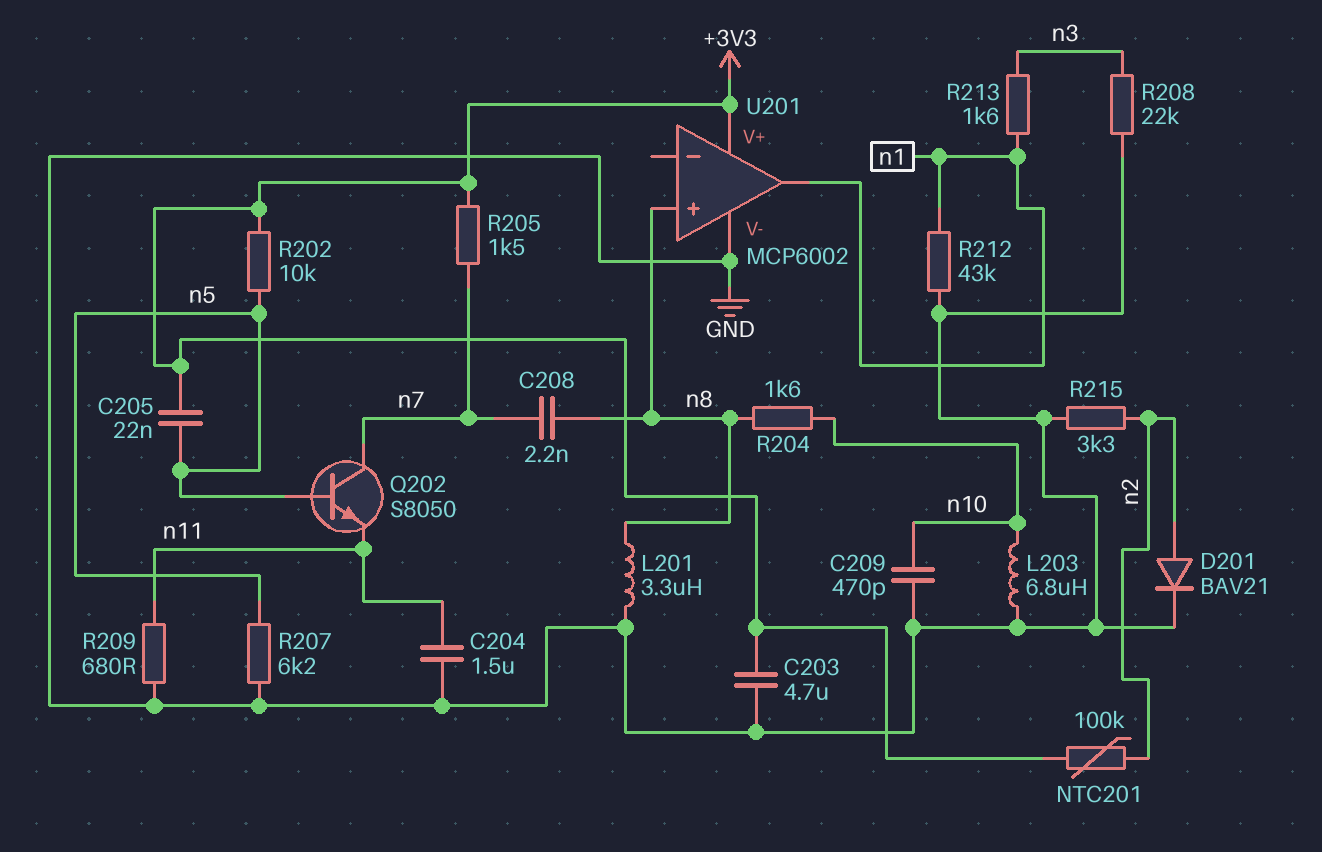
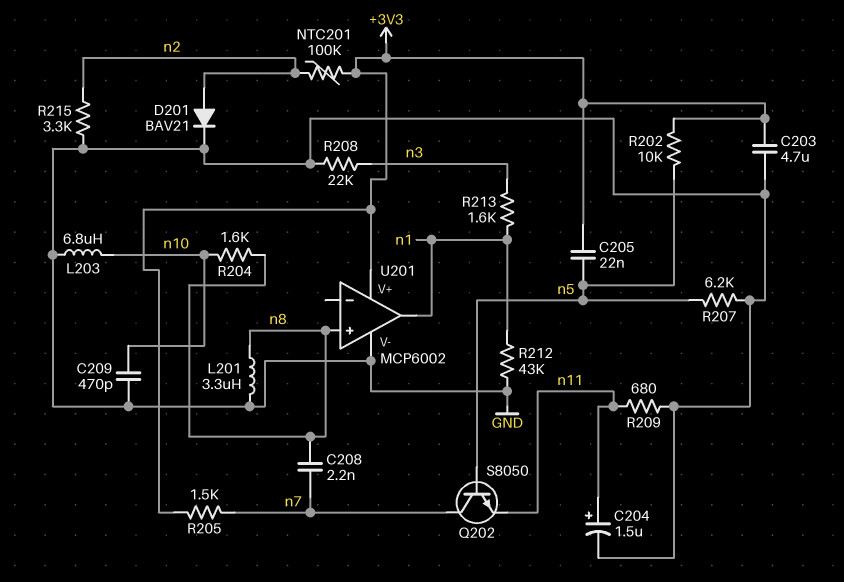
C204: 1.5uF (GND, n11) -> 1.5uF (plus n11, minus GND)

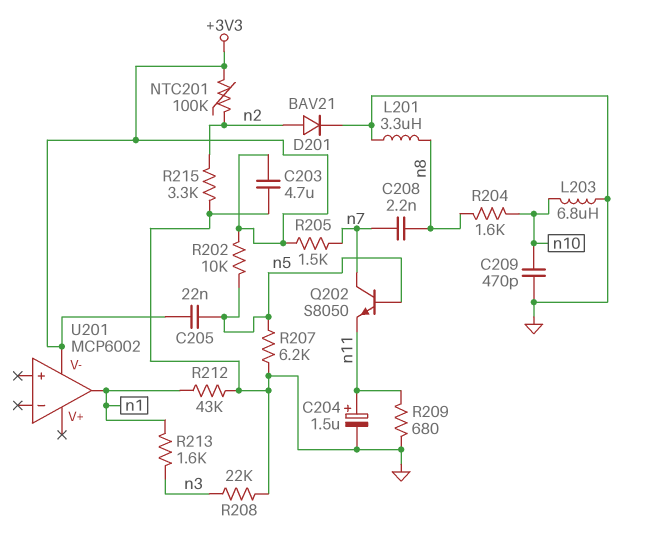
U201 pin V+: +3V3 -> none
U201 pin V-: GND -> +3V3
U201 pin in+: n8 -> none

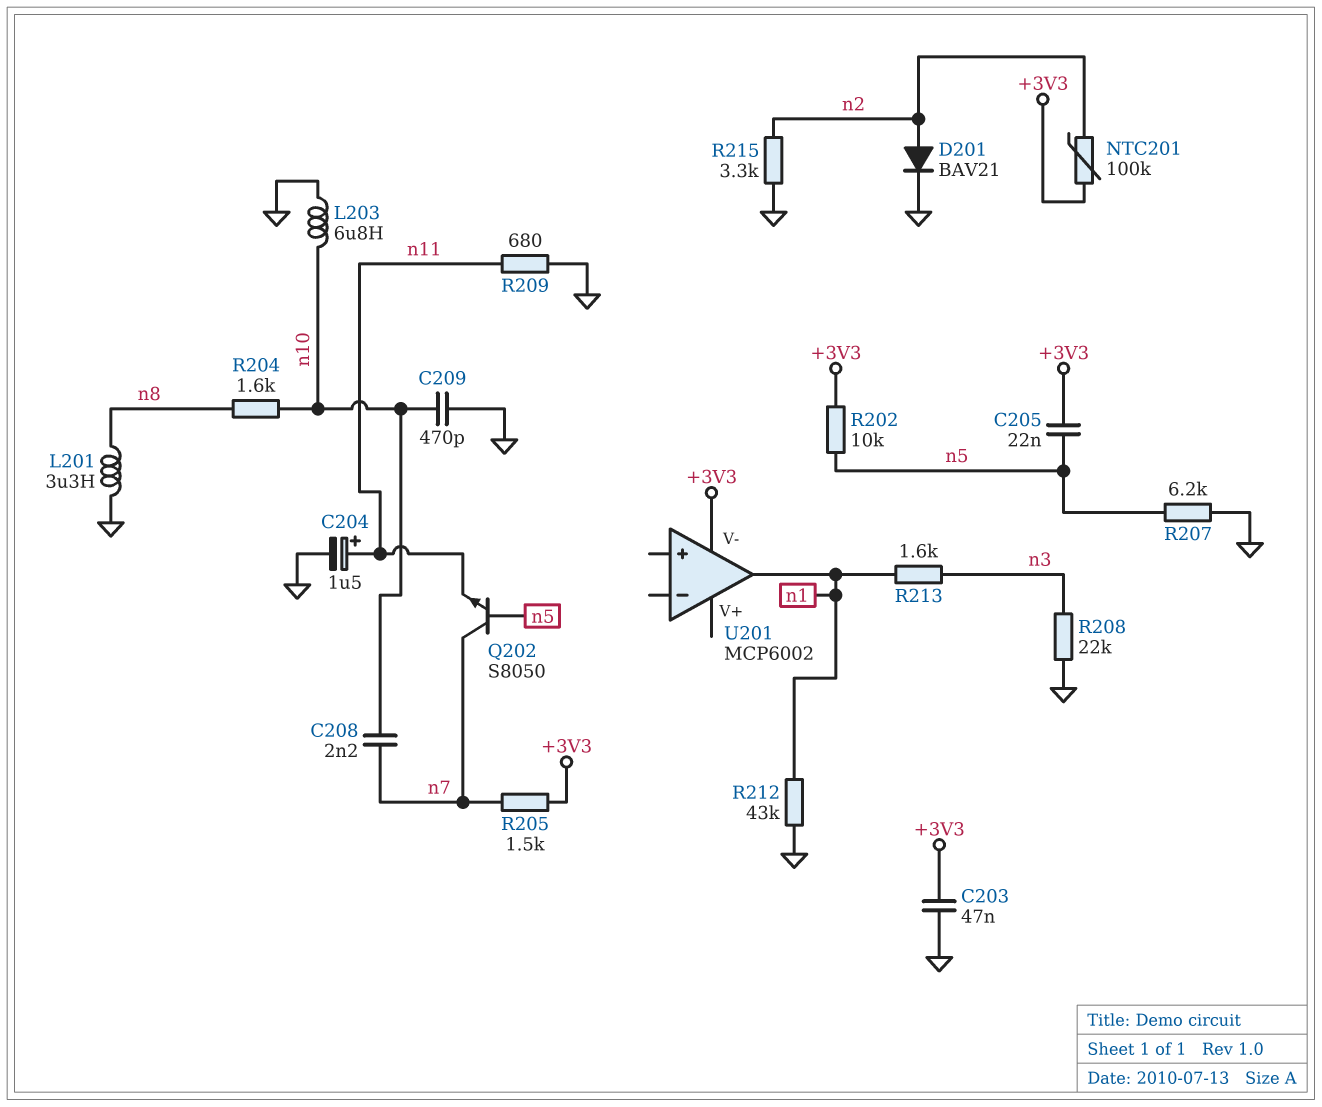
C203: 4.7uF (+3V3, GND) -> 47nF (+3V3, GND)
C208: 2.2nF (n7, n8) -> 2.2nF (n7, n10)

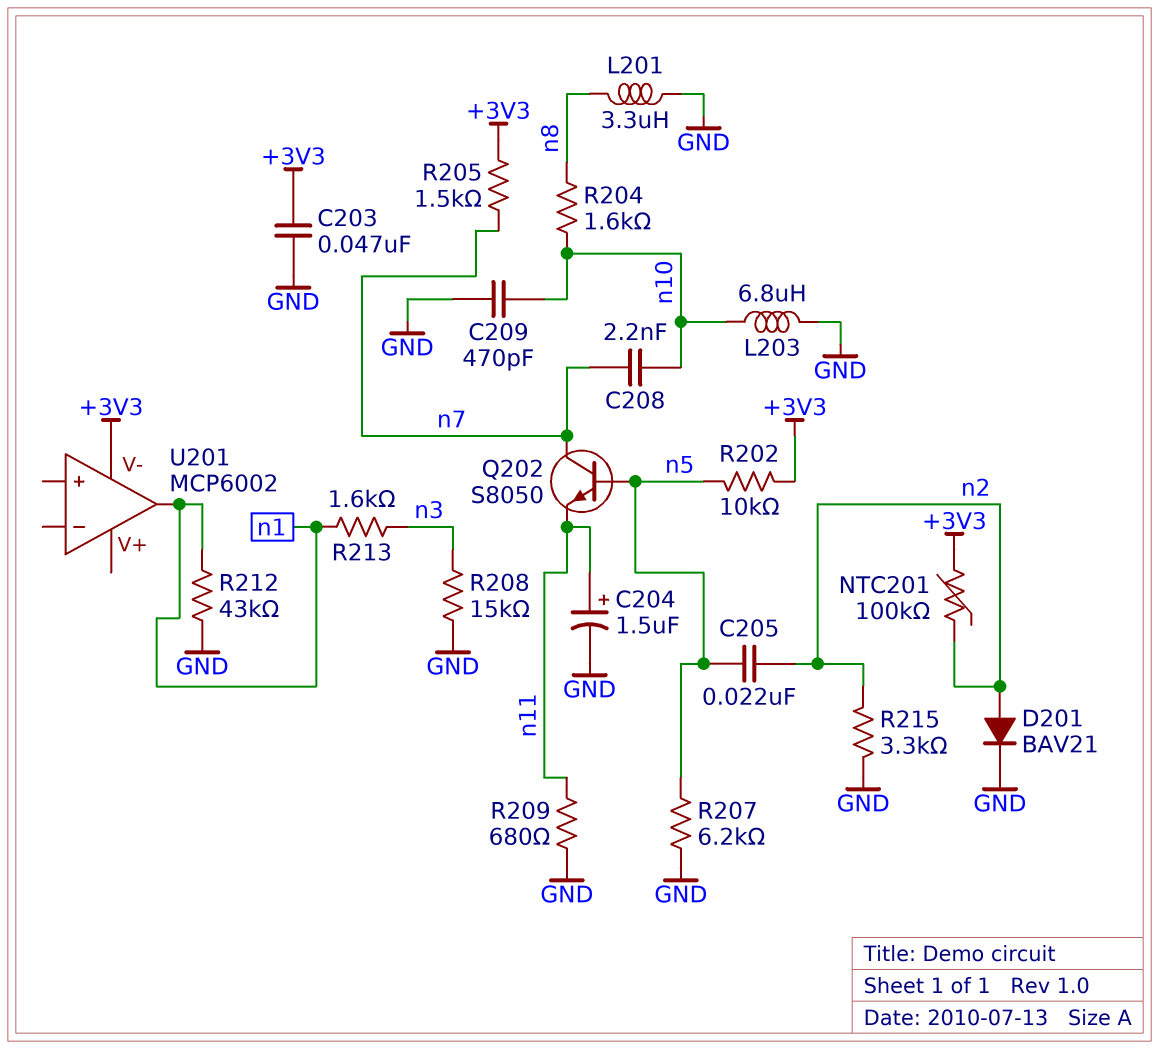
C205: 22nF (+3V3, n5) -> 22nF (n2, n5)
R208: 22k (GND, n3) -> 15k (GND, n3)

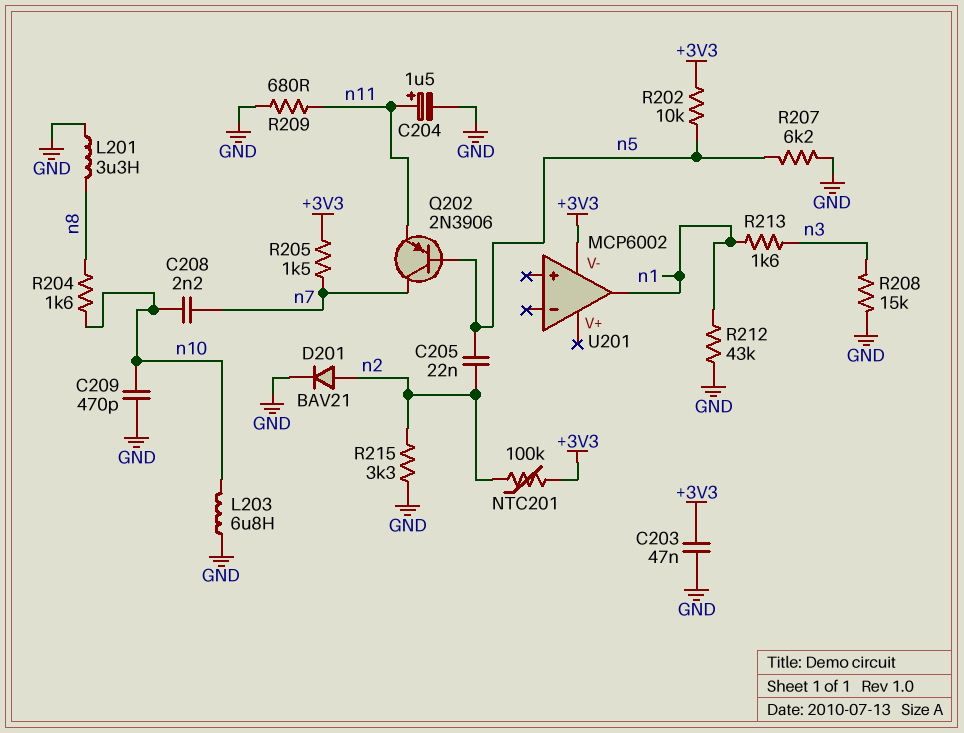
Q202: NPN S8050 (B n5, C n7, E n11) -> PNP 2N3906 (B n5, C n7, E n11)

